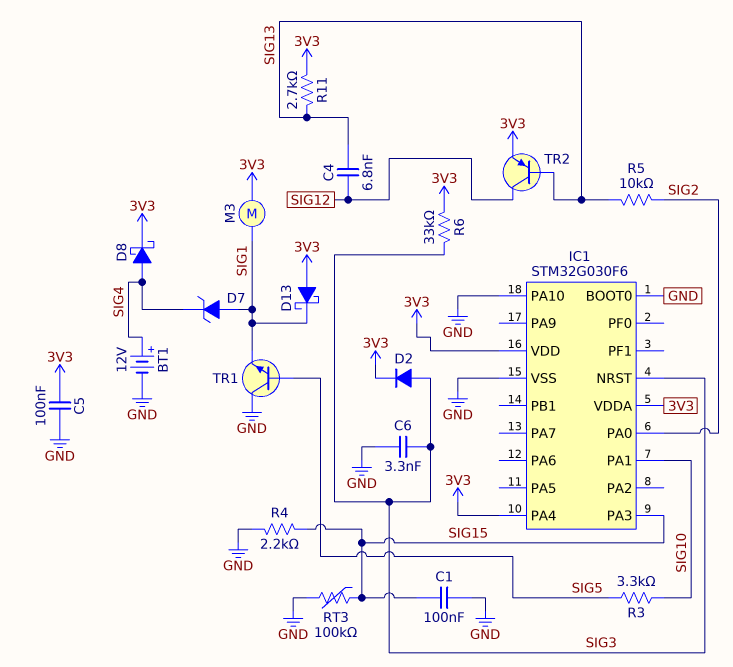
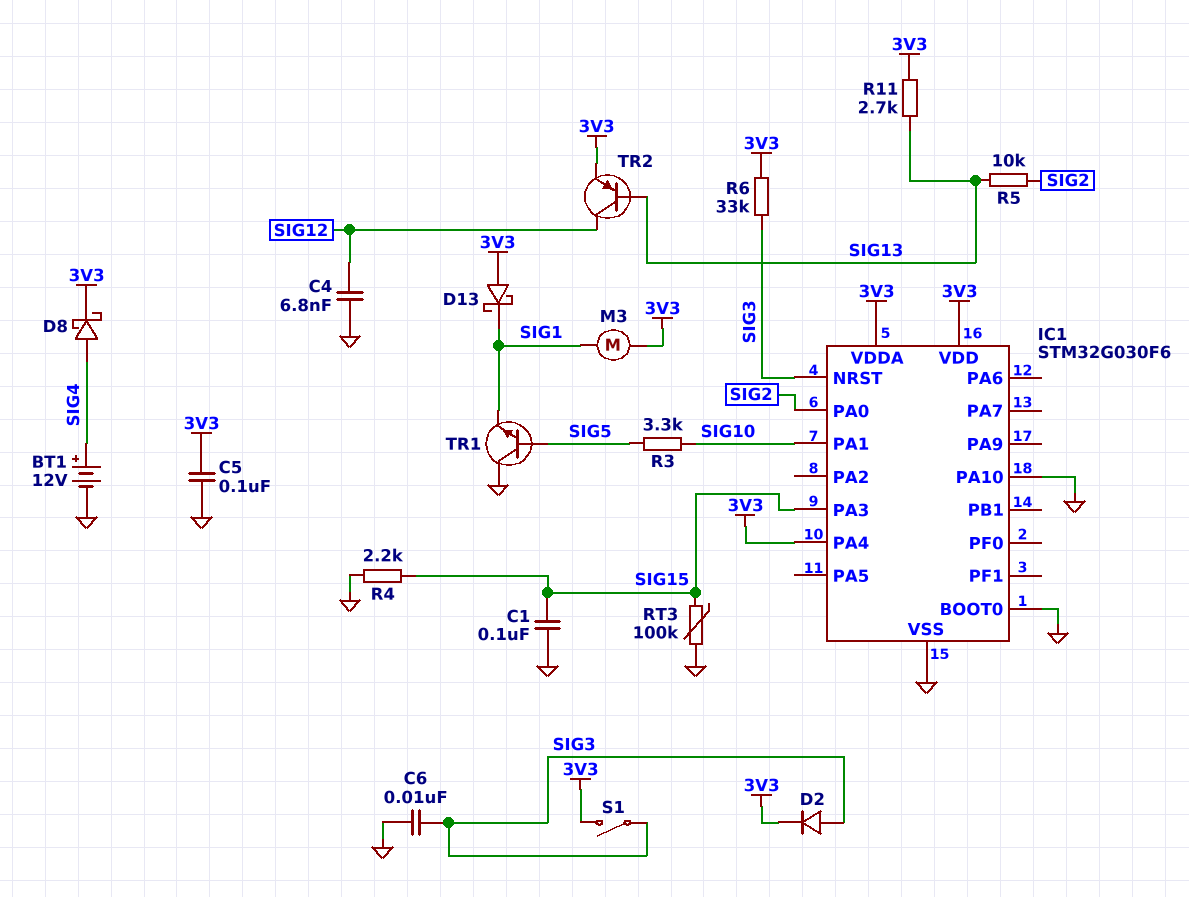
C4: 6.8nF (SIG12, SIG13) -> 6.8nF (GND, SIG12)
C6: 3.3nF (GND, SIG3) -> 10nF (GND, SIG3)
D7: zener (A SIG1, K SIG4) -> none
S1: none -> switch (3V3, SIG3)

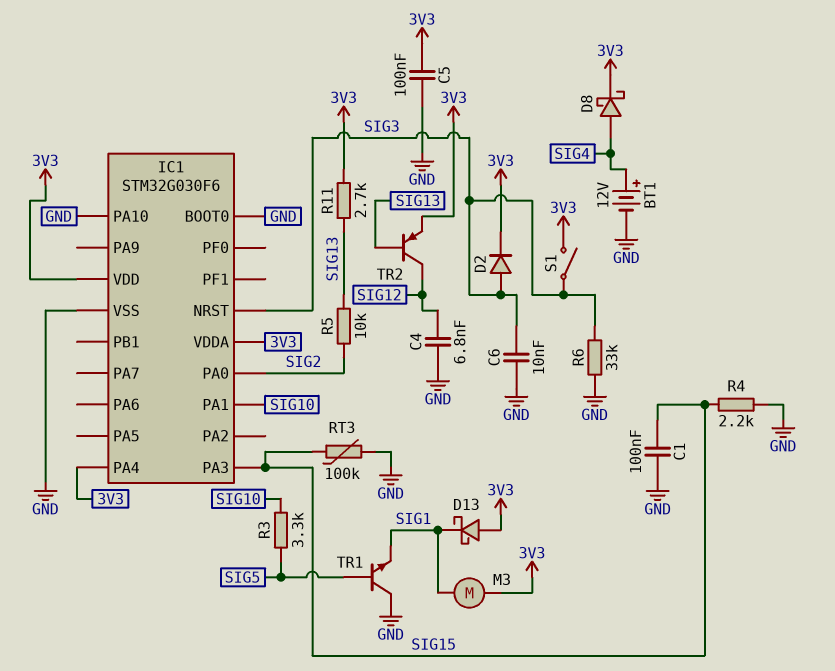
R6: 33k (3V3, SIG3) -> 33k (GND, SIG3)

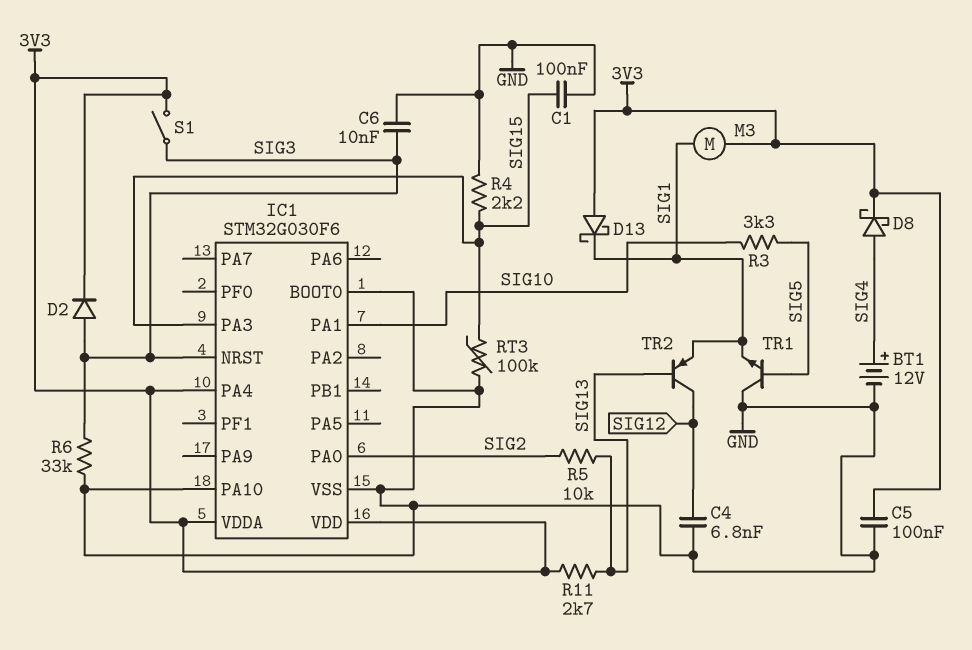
TR2: PNP (B SIG13, C SIG12, E 3V3) -> PNP (B SIG13, C SIG12, E SIG1)

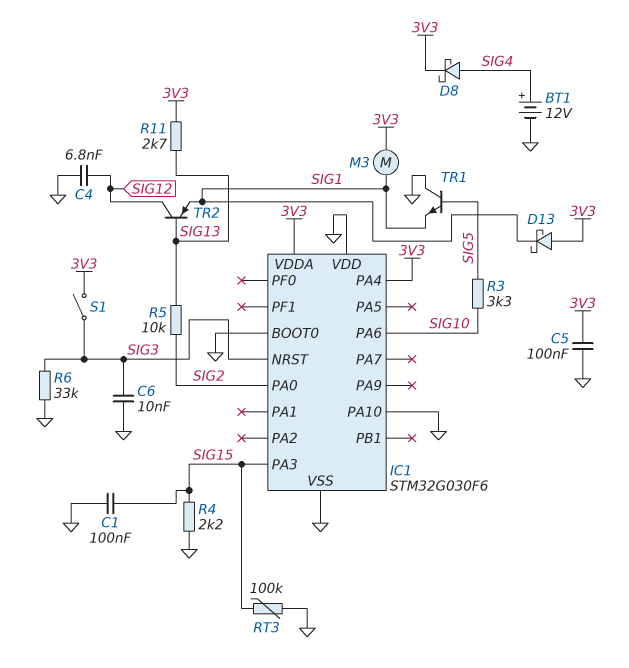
D2: diode (A SIG3, K 3V3) -> none
IC1 pin PA1: SIG10 -> none
IC1 pin PA6: none -> SIG10
IC1 pin VDD: 3V3 -> GND

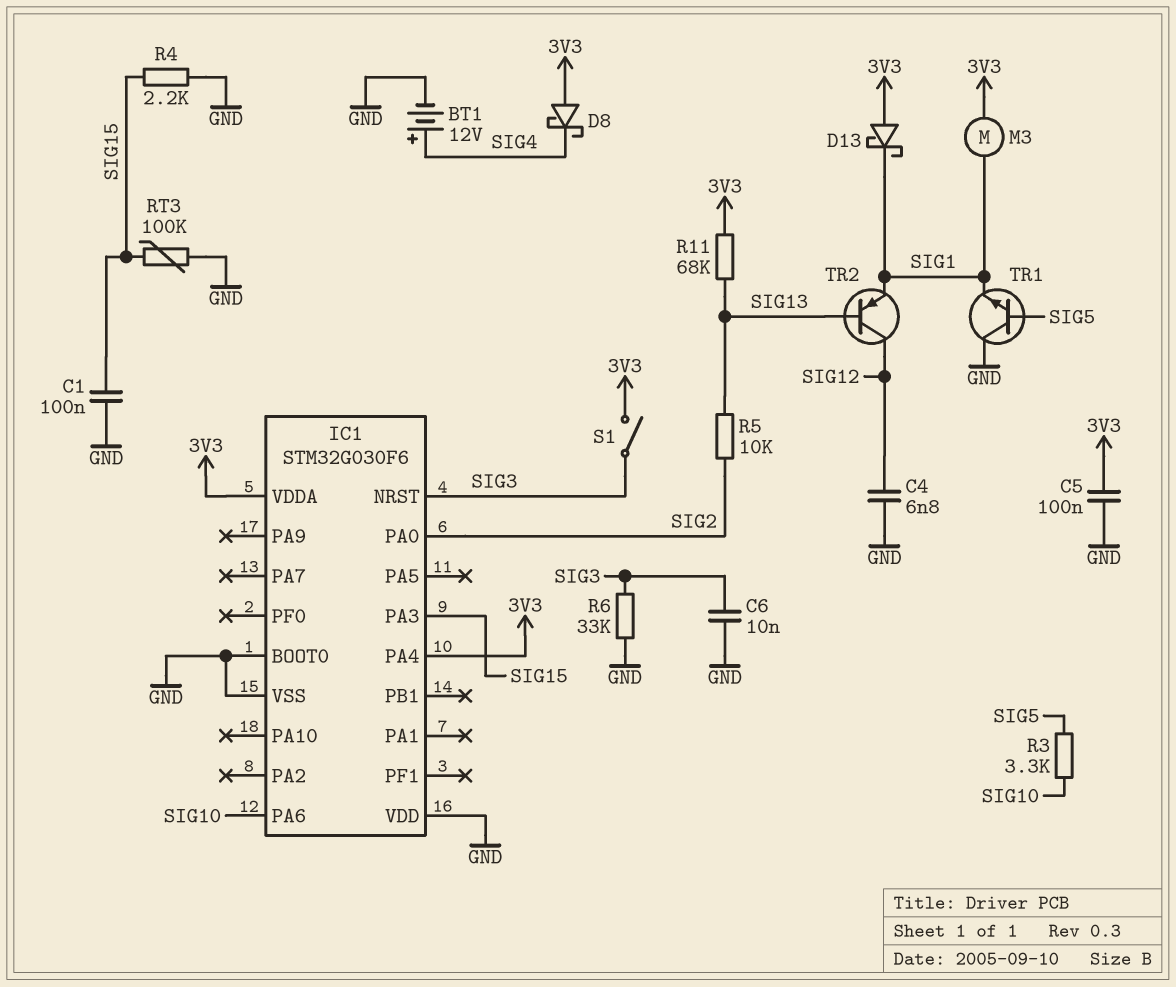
D8: schottky (A SIG4, K 3V3) -> schottky (A 3V3, K SIG4)
IC1 pin PA10: GND -> none
R11: 2.7k (3V3, SIG13) -> 68k (3V3, SIG13)

